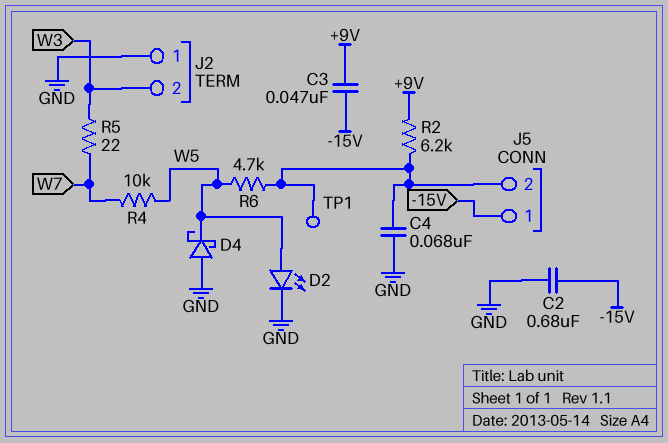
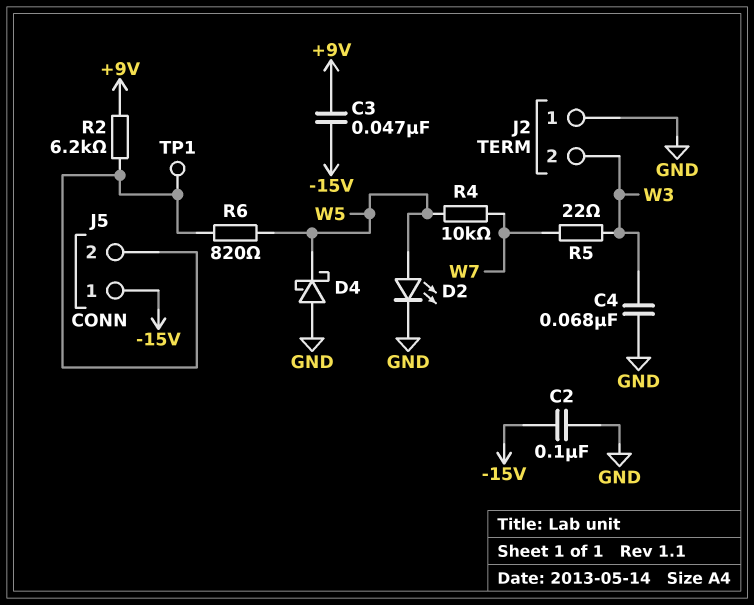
C2: 680nF (-15V, GND) -> 100nF (-15V, GND)
C4: 68nF (GND, J5/2) -> 68nF (GND, W3)
R6: 4.7k (J5/2, W5) -> 820 (J5/2, W5)

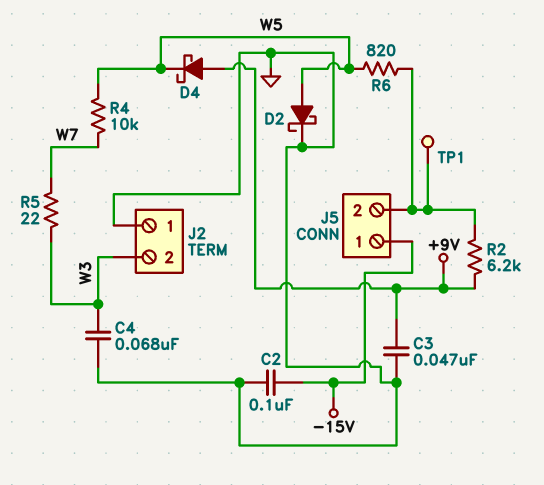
C3: 47nF (+9V, -15V) -> 47nF (+9V, GND)
D2: LED (A W5, K GND) -> schottky (A W5, K GND)
D4: schottky (A GND, K W5) -> schottky (A +9V, K W5)

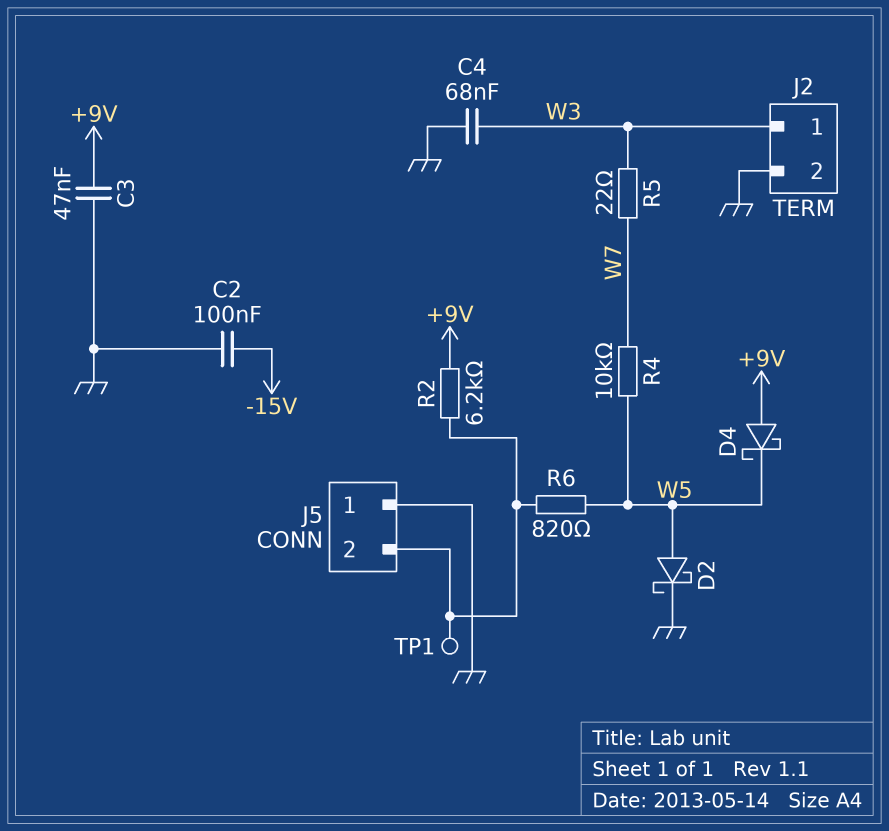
J2 pin 1: GND -> W3
J2 pin 2: W3 -> GND
J5 pin 1: -15V -> GND

